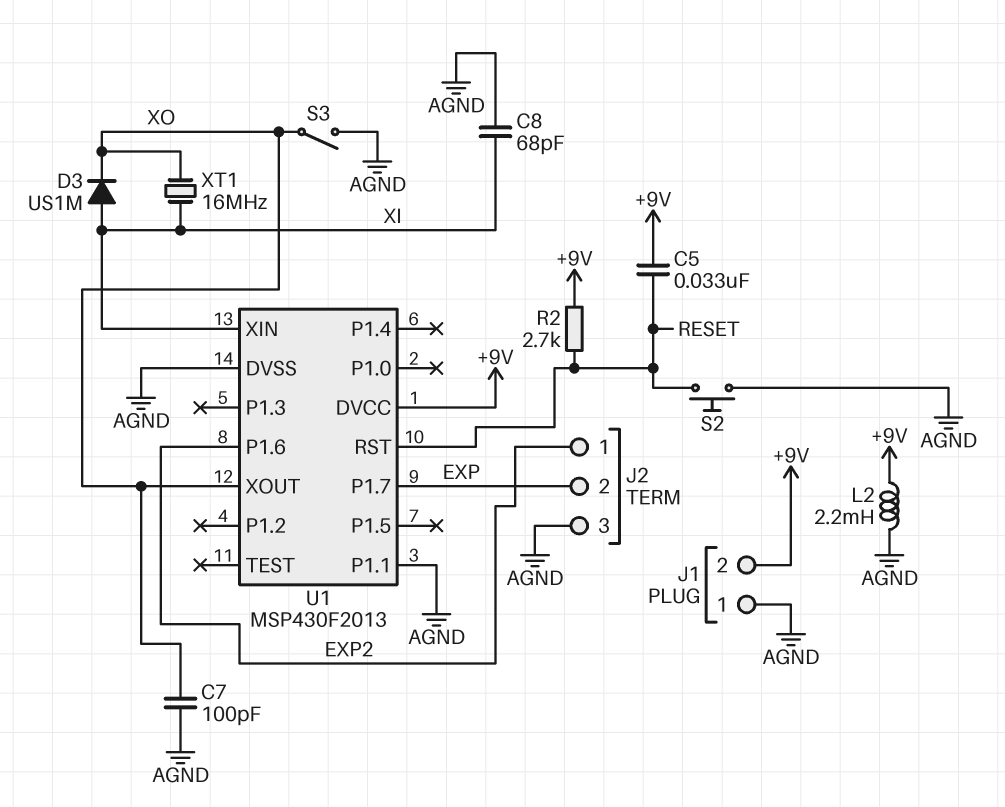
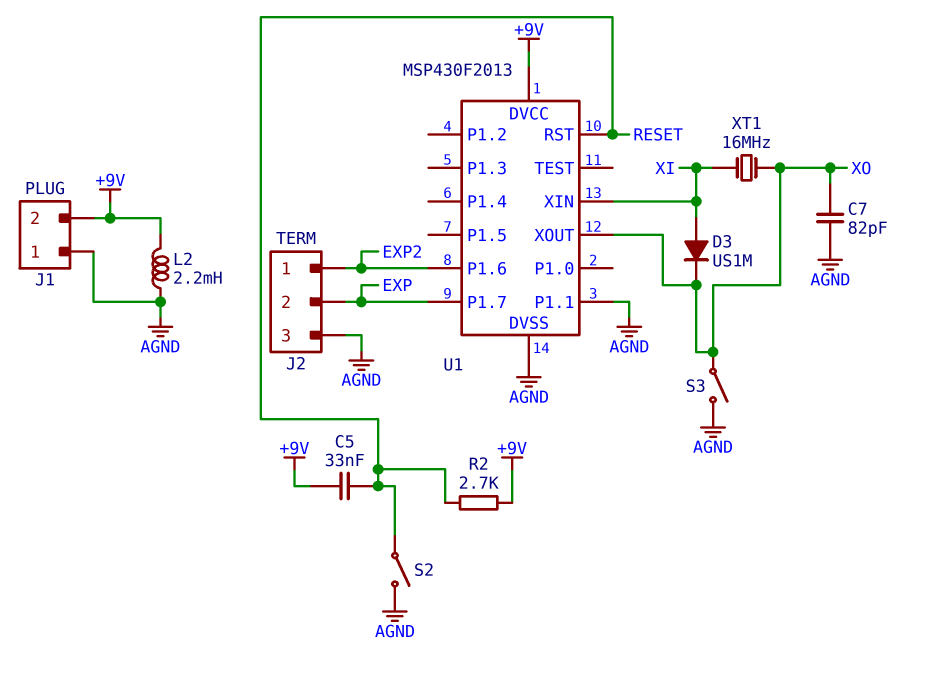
C7: 100pF (AGND, XO) -> 82pF (AGND, XO)
C8: 68pF (AGND, XI) -> none
S2: button (AGND, RESET) -> switch (AGND, RESET)

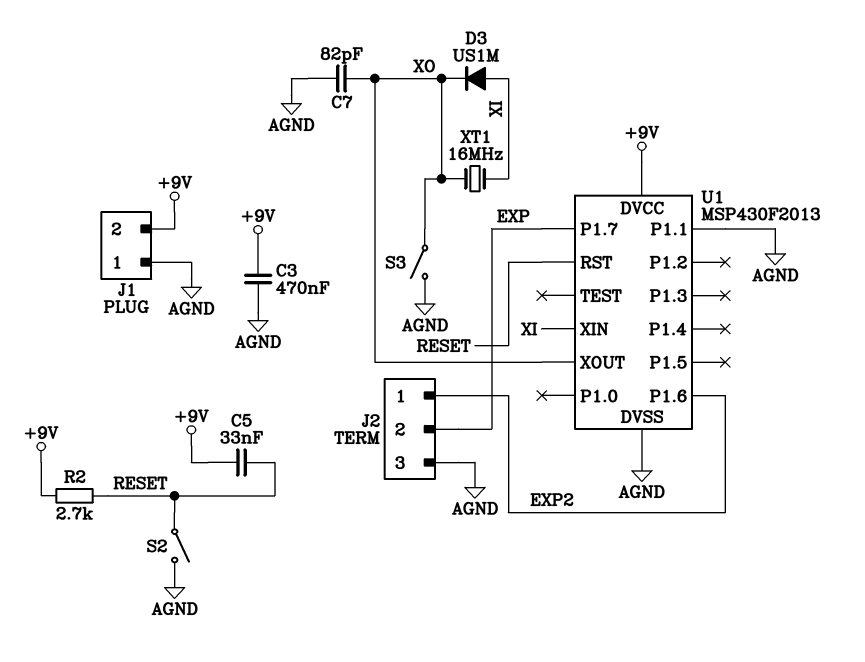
C3: none -> 470nF (+9V, AGND)
L2: 2.2mH (+9V, AGND) -> none

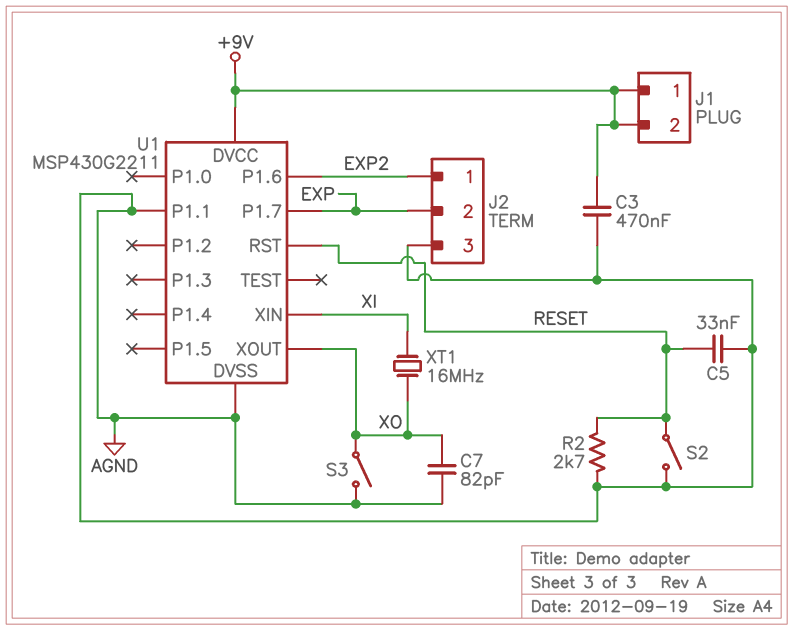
C5: 33nF (+9V, RESET) -> 33nF (AGND, RESET)
D3: diode US1M (A XI, K XO) -> none
J1 pin 1: AGND -> +9V
R2: 2.7k (+9V, RESET) -> 2.7k (AGND, RESET)
U1: MSP430F2013 -> MSP430G2211

